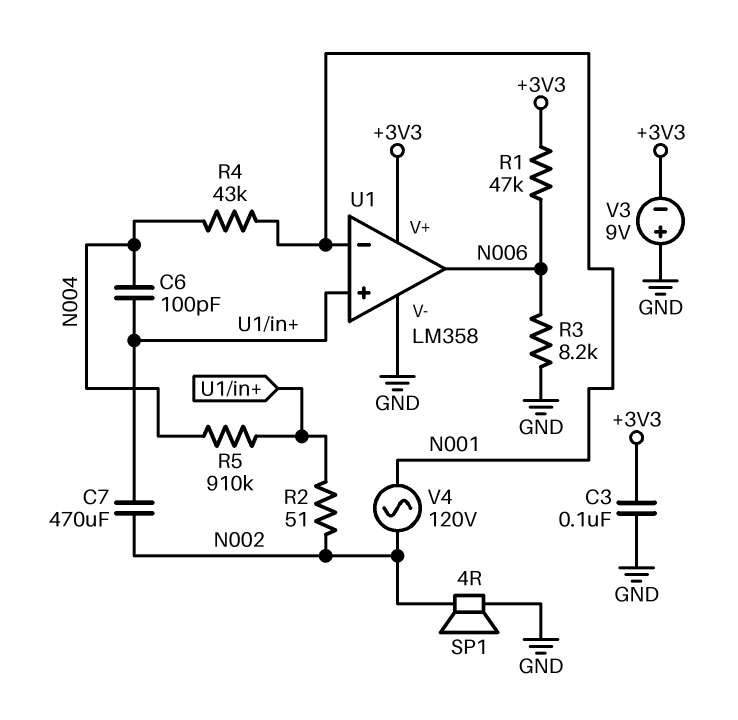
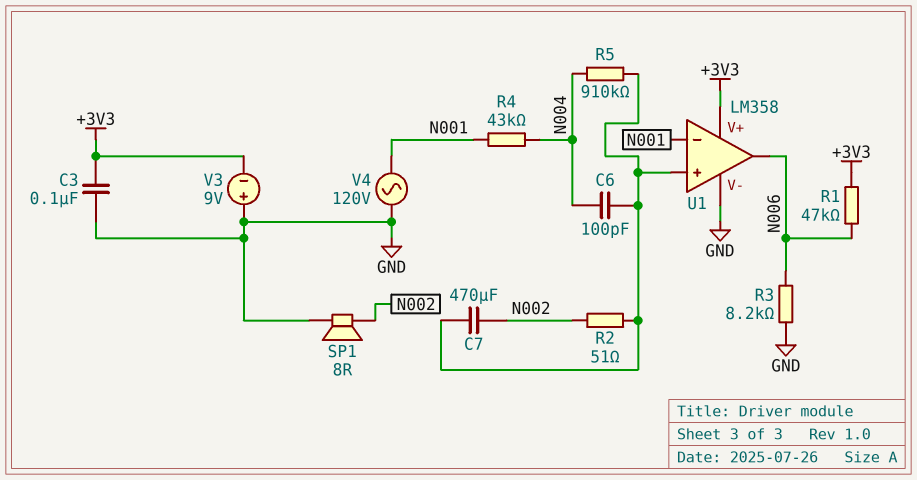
SP1: speaker 4R (GND, N002) -> speaker 8R (GND, N002)
V4: AC 120V (N001, N002) -> AC 120V (GND, N001)

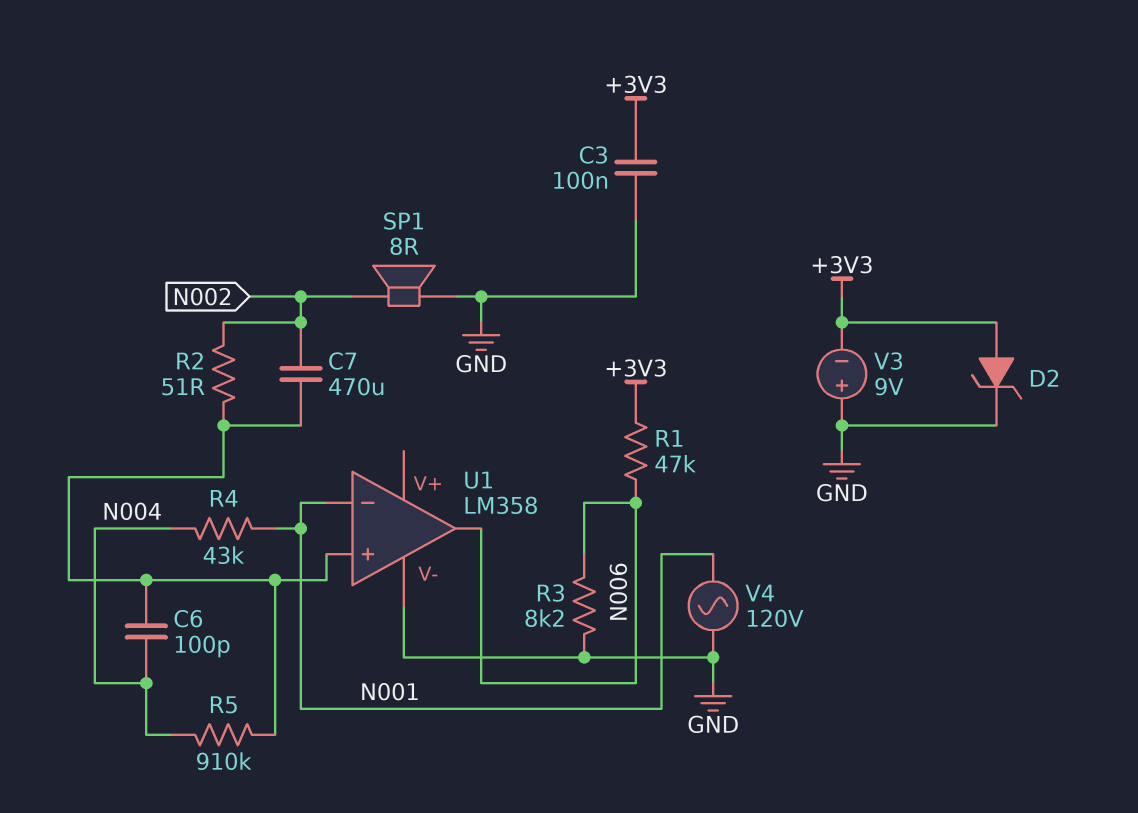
D2: none -> zener (A +3V3, K GND)
U1 pin V+: +3V3 -> none

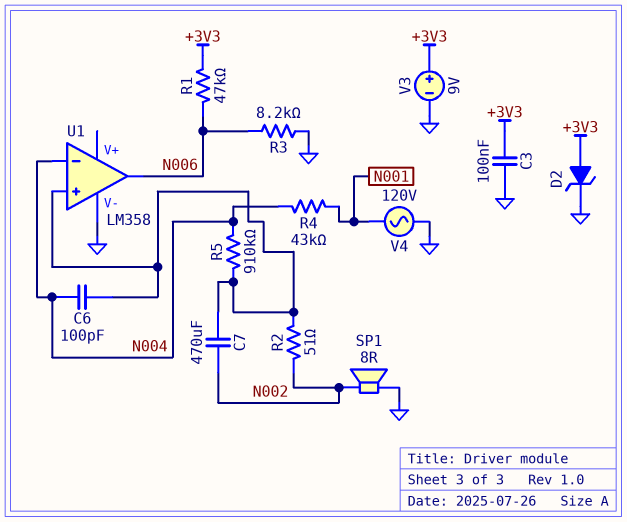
U1 pin in-: N001 -> N004
V3: 9V (plus GND, minus +3V3) -> 9V (plus +3V3, minus GND)

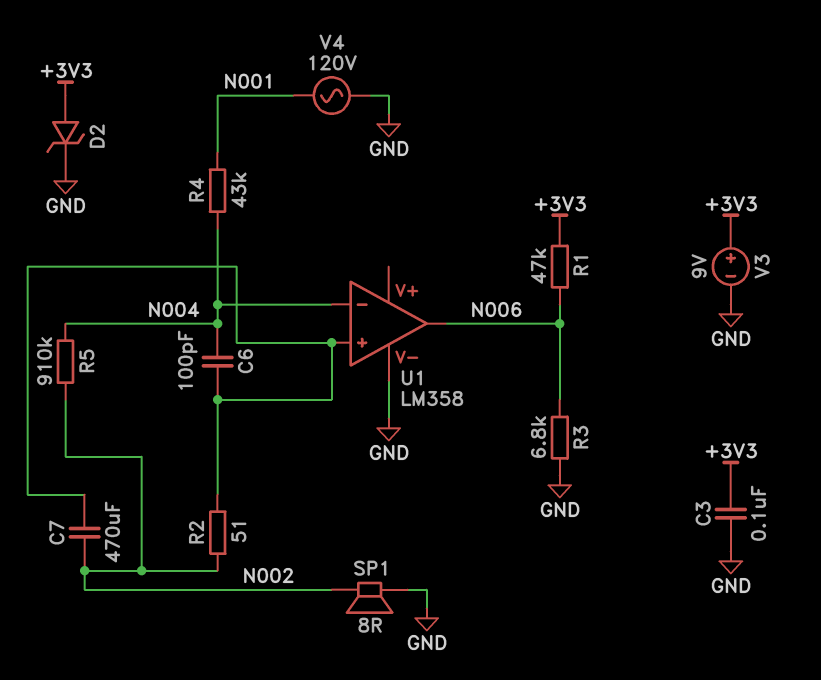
R3: 8.2k (GND, N006) -> 6.8k (GND, N006)
R5: 910k (N004, U1/in+) -> 910k (N002, N004)

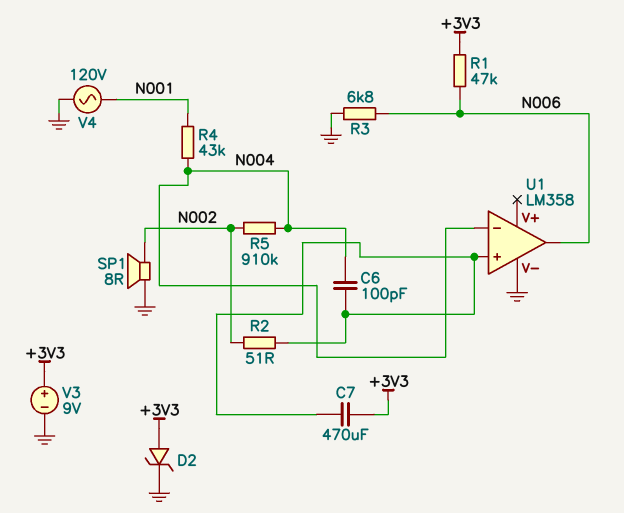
C3: 100nF (+3V3, GND) -> none
C7: 470uF (N002, U1/in+) -> 470uF (+3V3, U1/in+)

